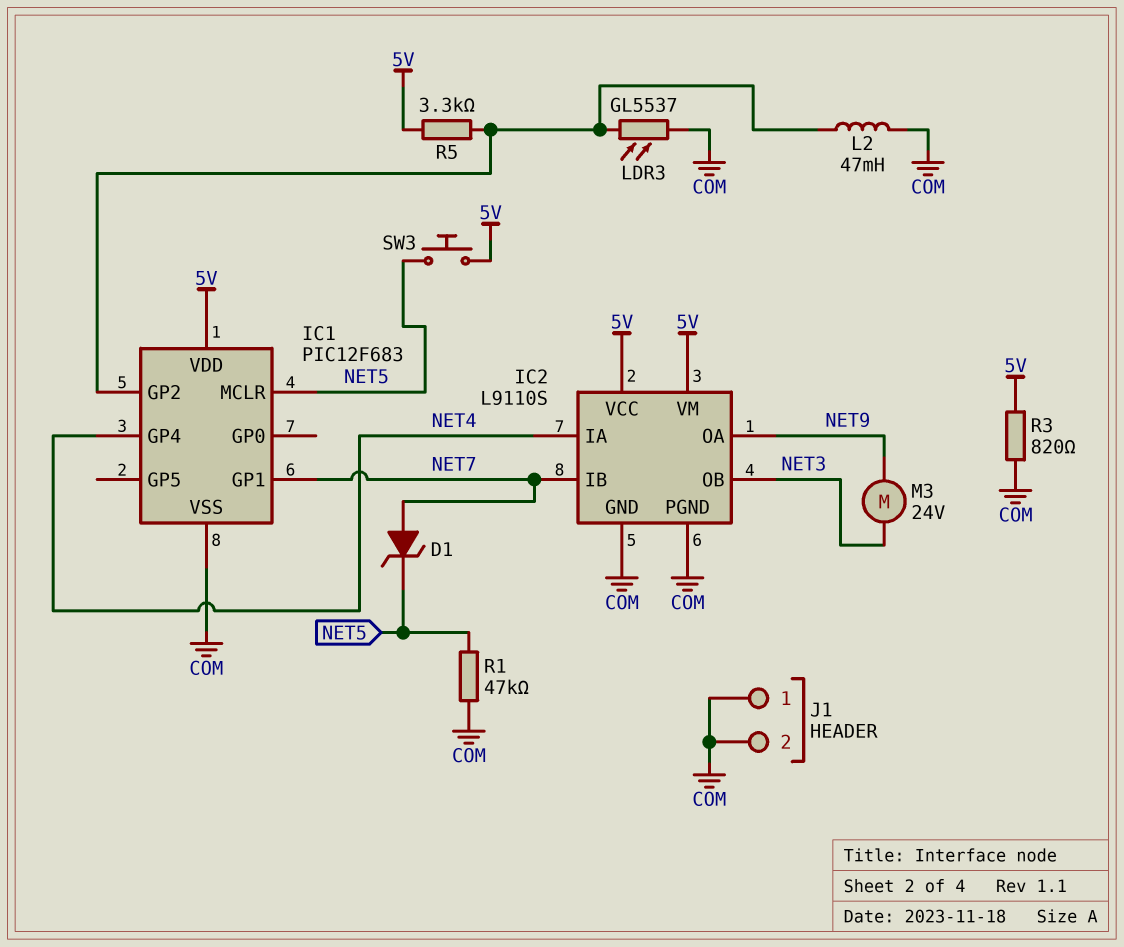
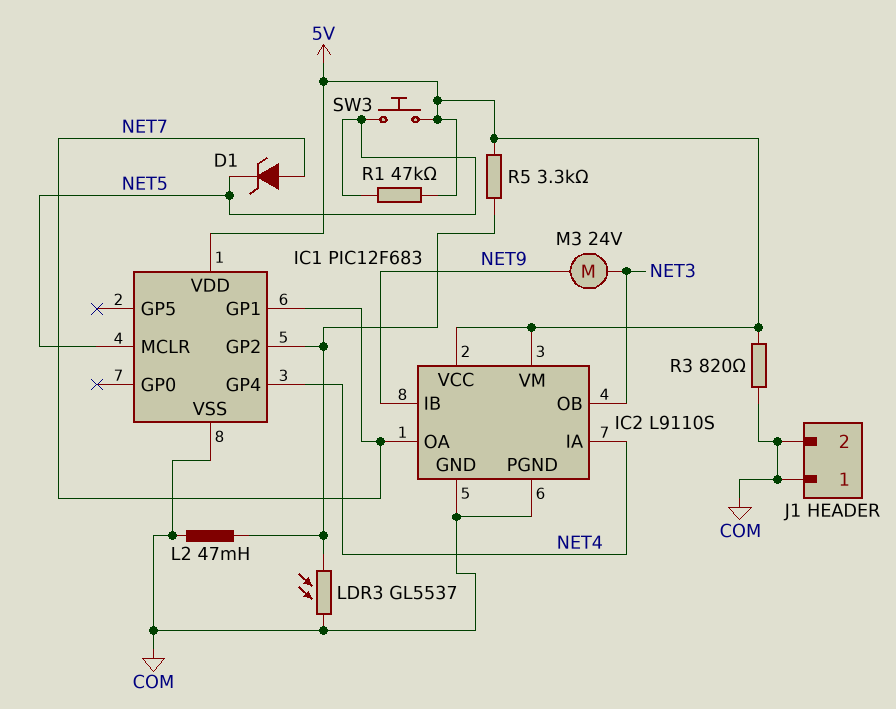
IC2 pin IB: NET7 -> NET9
IC2 pin OA: NET9 -> NET7
R1: 47k (COM, NET5) -> 47k (5V, NET5)

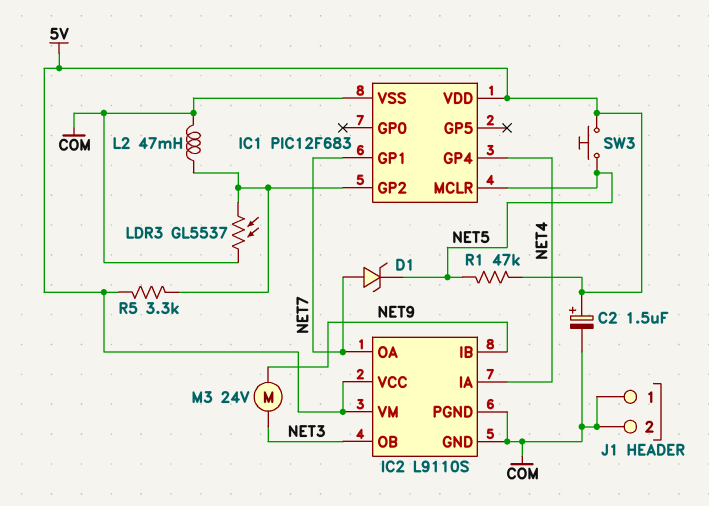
C2: none -> 1.5uF (plus 5V, minus COM)
R3: 820 (5V, COM) -> none

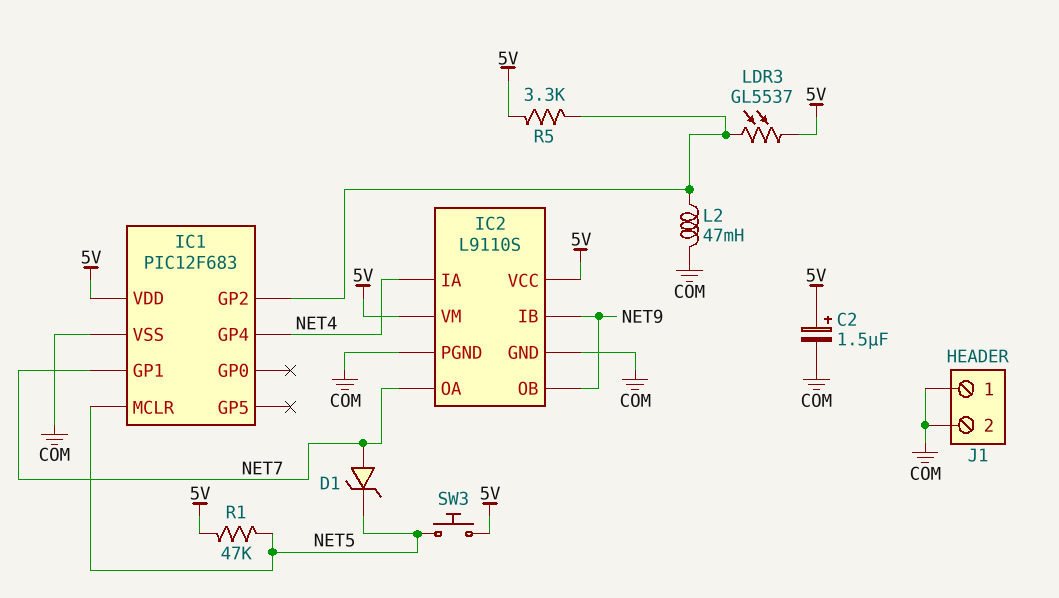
IC2 pin OB: NET3 -> NET9
LDR3: GL5537 (COM, IC1/GP2) -> GL5537 (5V, IC1/GP2)
M3: motor 24V (NET3, NET9) -> none

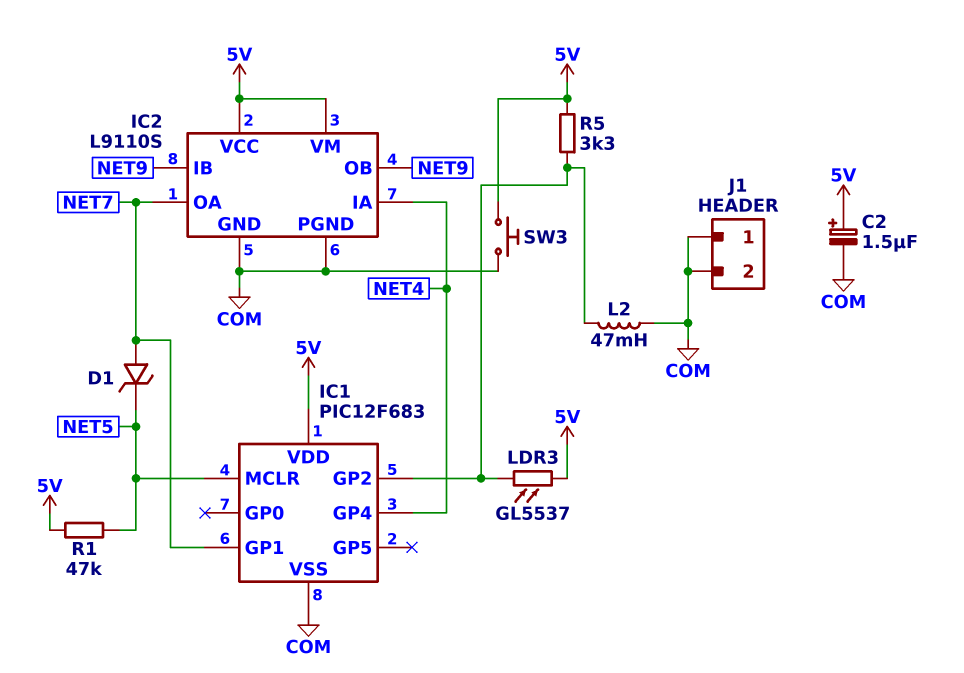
SW3: button (5V, NET5) -> button (5V, COM)

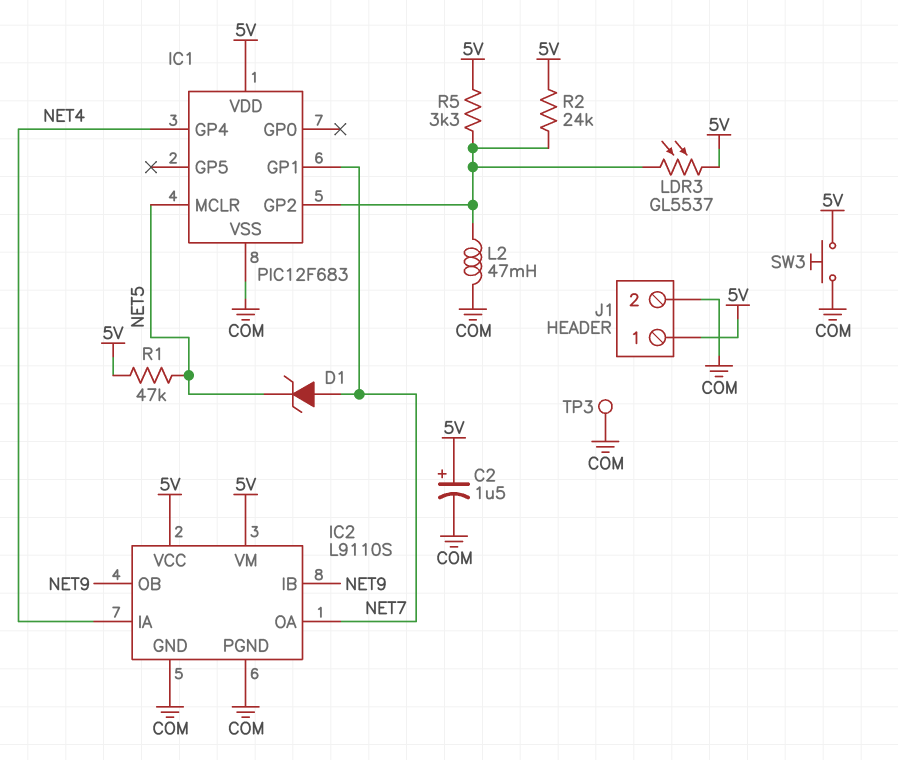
J1 pin 1: COM -> 5V
R2: none -> 24k (5V, IC1/GP2)
TP3: none -> test point (COM)

